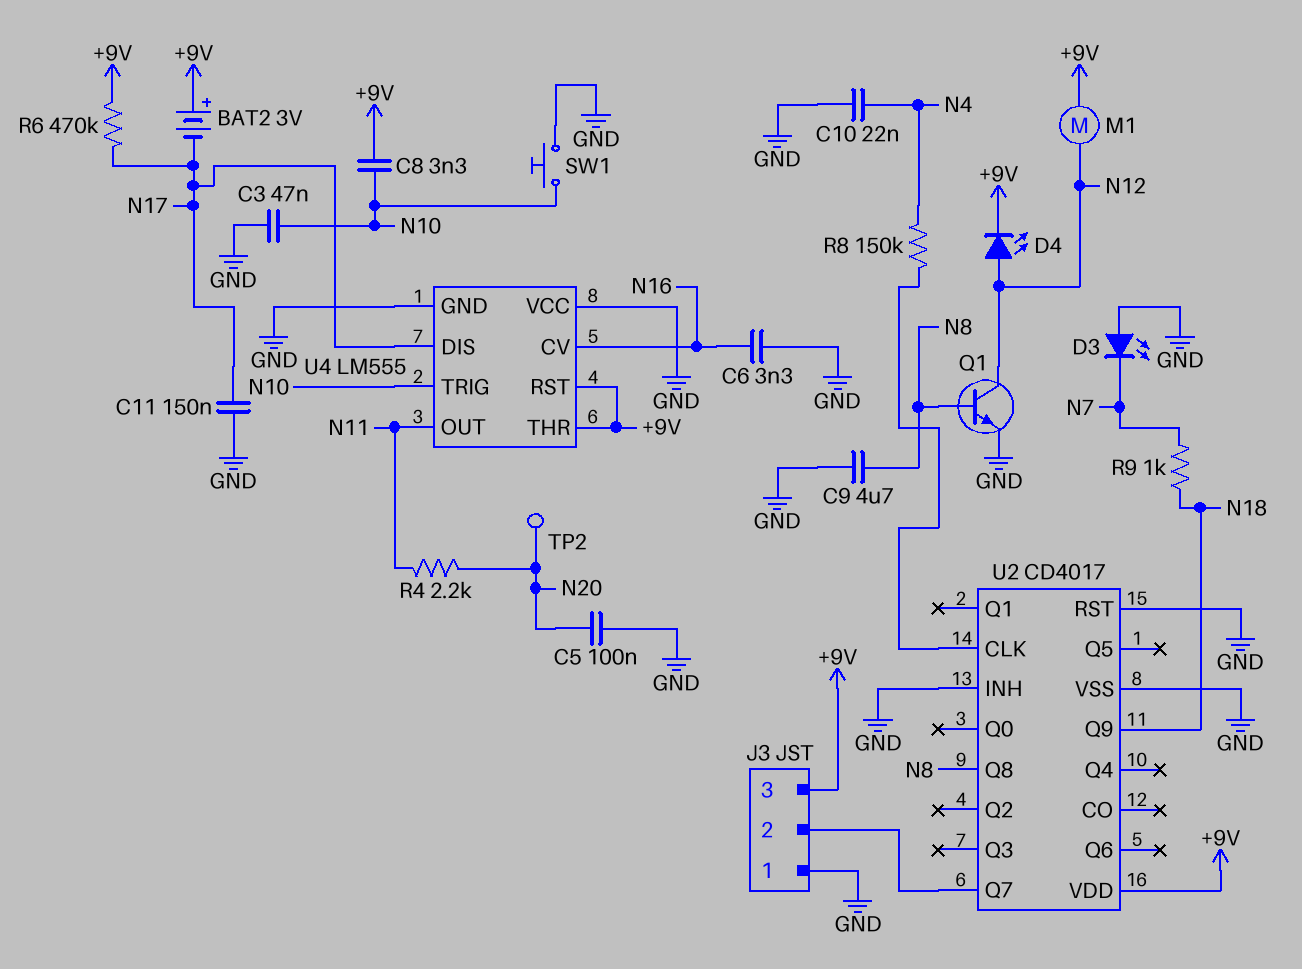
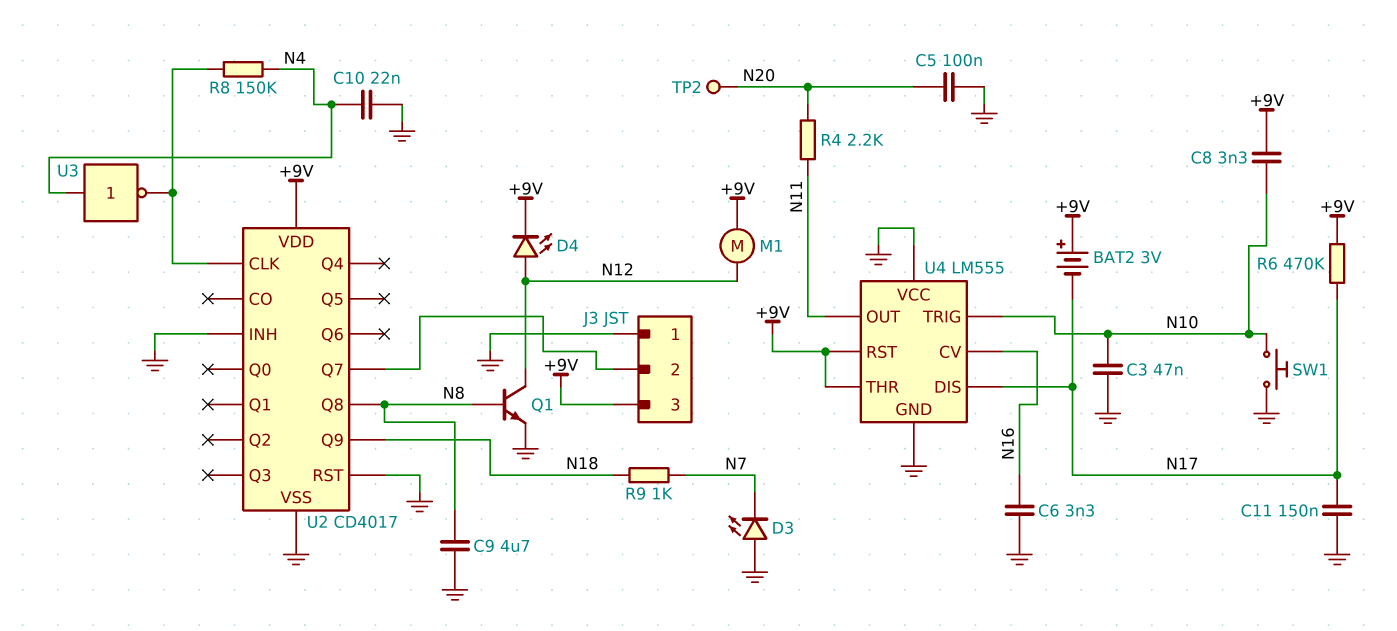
U3: none -> NOT (in N4, out U2/CLK)

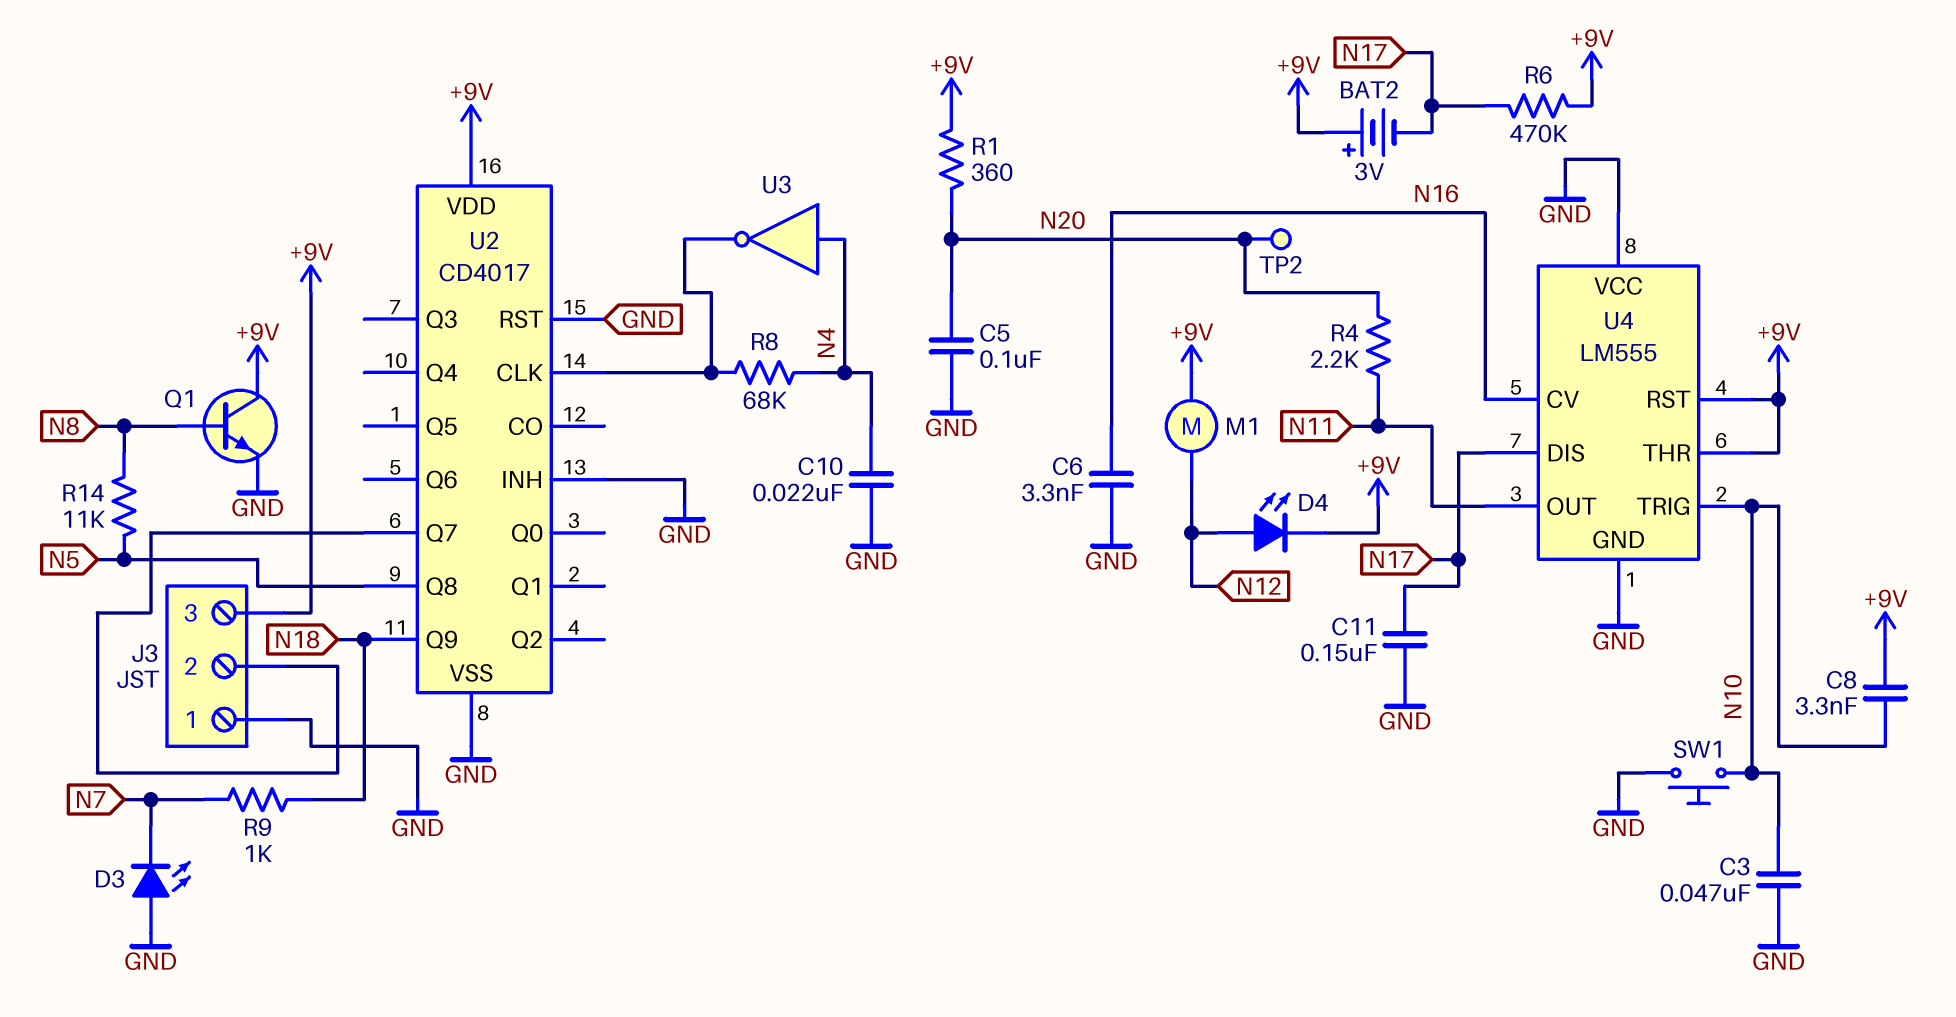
C9: 4.7uF (GND, N8) -> none
Q1: NPN (B N8, C N12, E GND) -> NPN (B N8, C +9V, E GND)
R1: none -> 360 (+9V, N20)
R8: 150k (N4, U2/CLK) -> 68k (N4, U2/CLK)
R14: none -> 11k (N5, N8)
U2 pin Q8: N8 -> N5

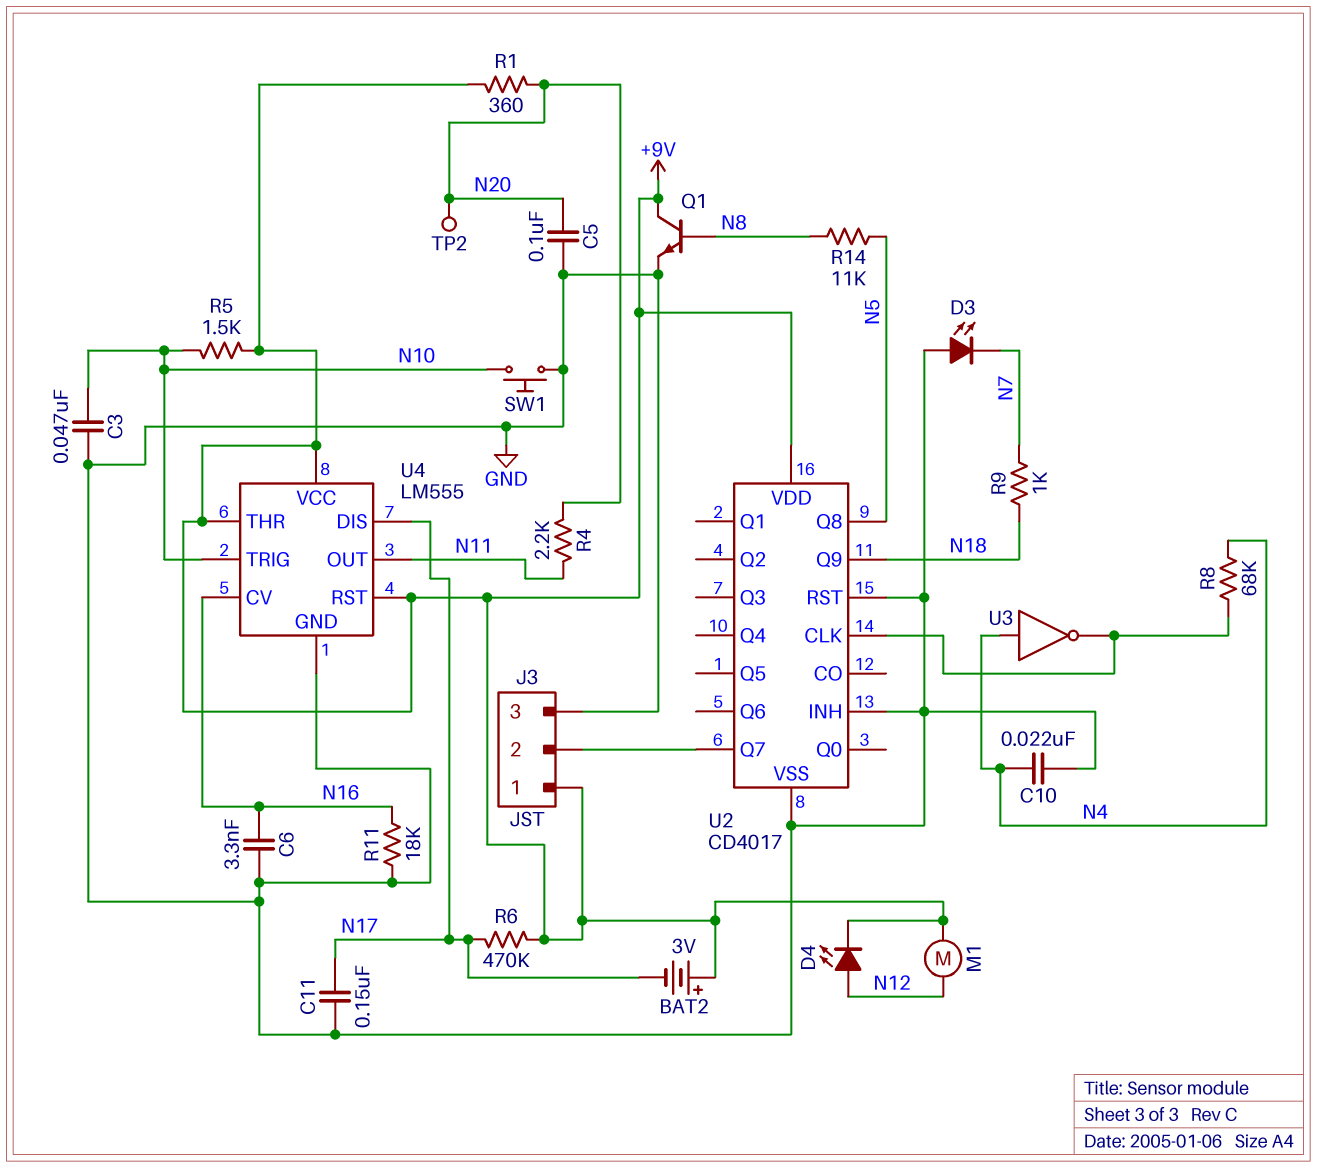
C8: 3.3nF (+9V, N10) -> none
J3 pin 1: GND -> +9V
J3 pin 3: +9V -> GND
R5: none -> 1.5k (+9V, N10)
R11: none -> 18k (GND, N16)
U4 pin VCC: GND -> +9V

